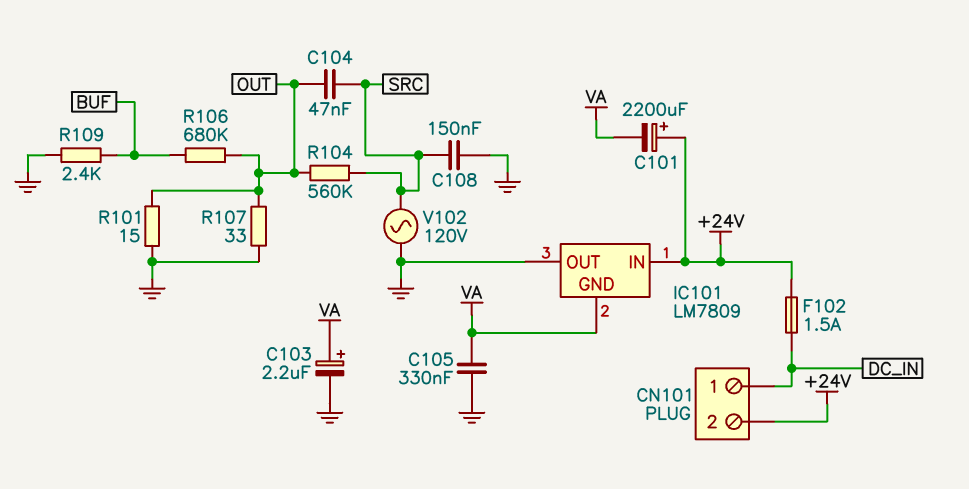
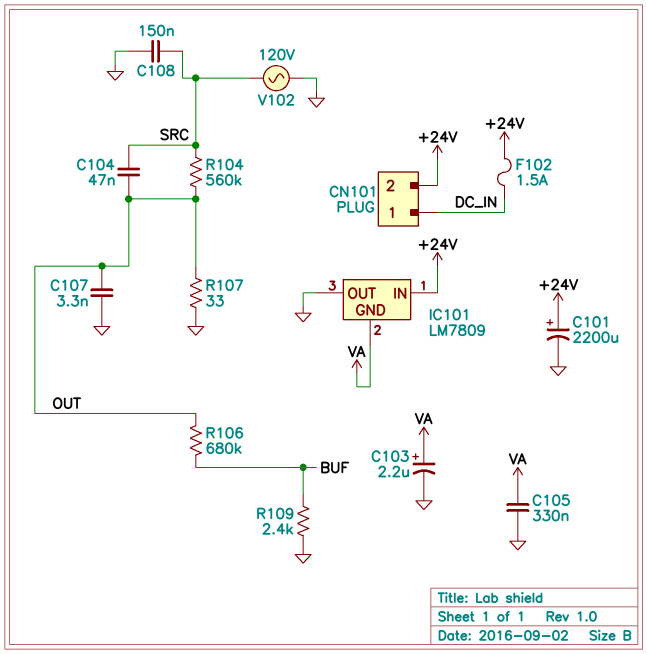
C101: 2200uF (plus +24V, minus VA) -> 2200uF (plus +24V, minus GND)
C107: none -> 3.3nF (GND, OUT)
R101: 15 (GND, OUT) -> none

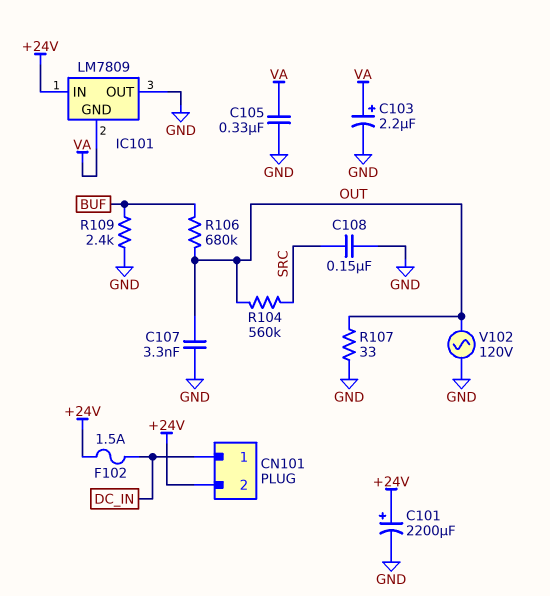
C104: 47nF (OUT, SRC) -> none
V102: AC 120V (GND, SRC) -> AC 120V (GND, OUT)

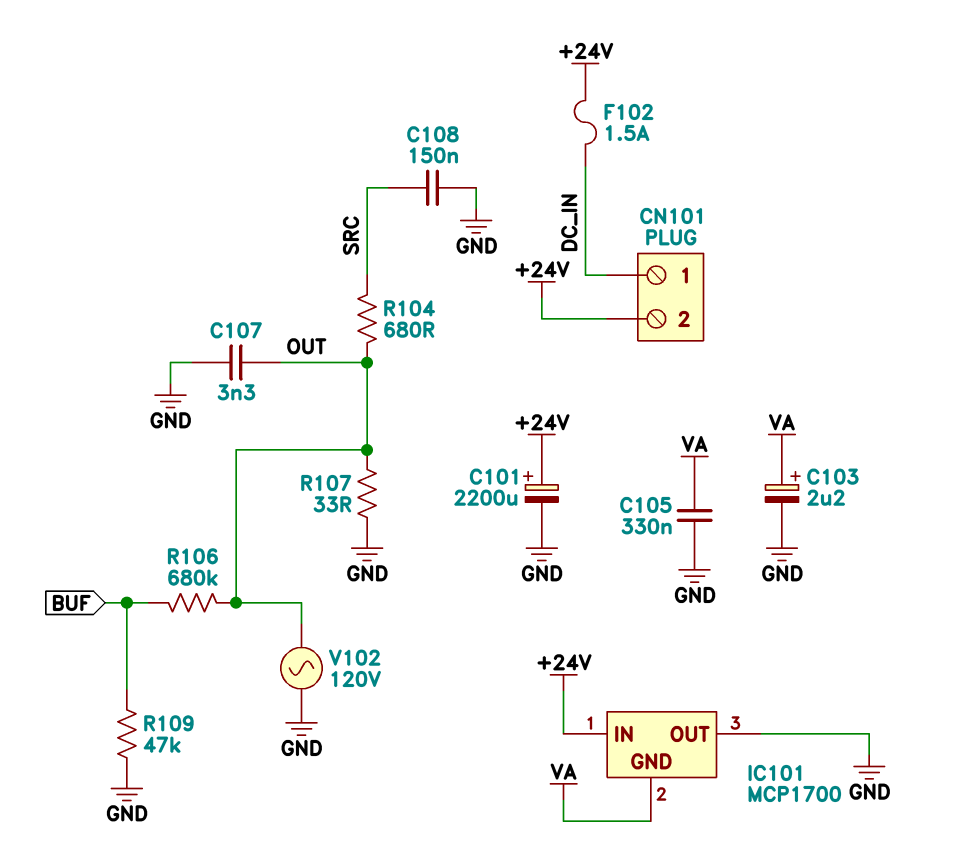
IC101: LM7809 -> MCP1700
R104: 560k (OUT, SRC) -> 680 (OUT, SRC)
R109: 2.4k (BUF, GND) -> 47k (BUF, GND)

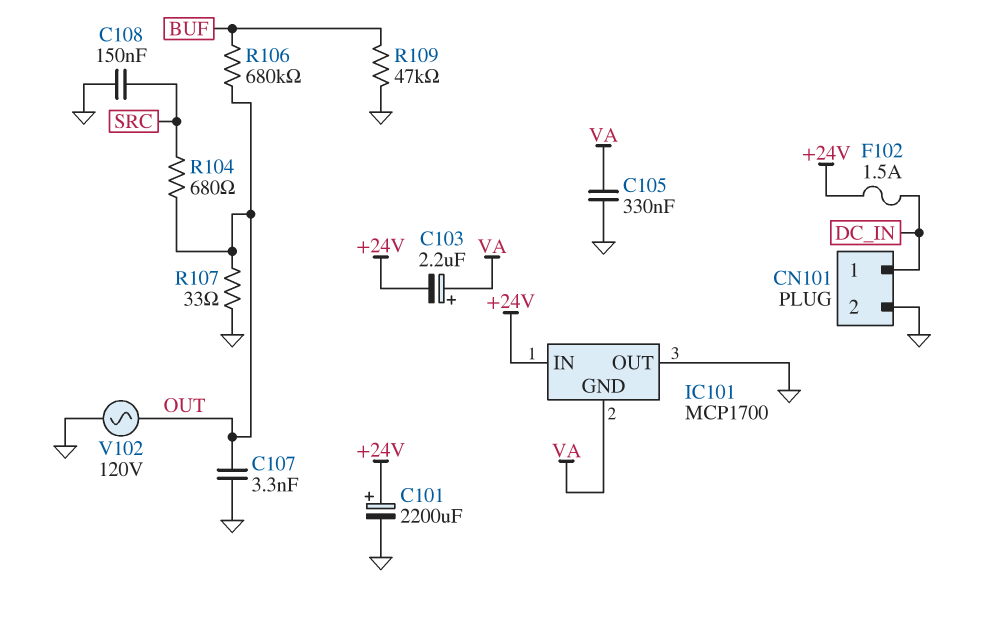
C103: 2.2uF (plus VA, minus GND) -> 2.2uF (plus VA, minus +24V)
CN101 pin 2: +24V -> GND

